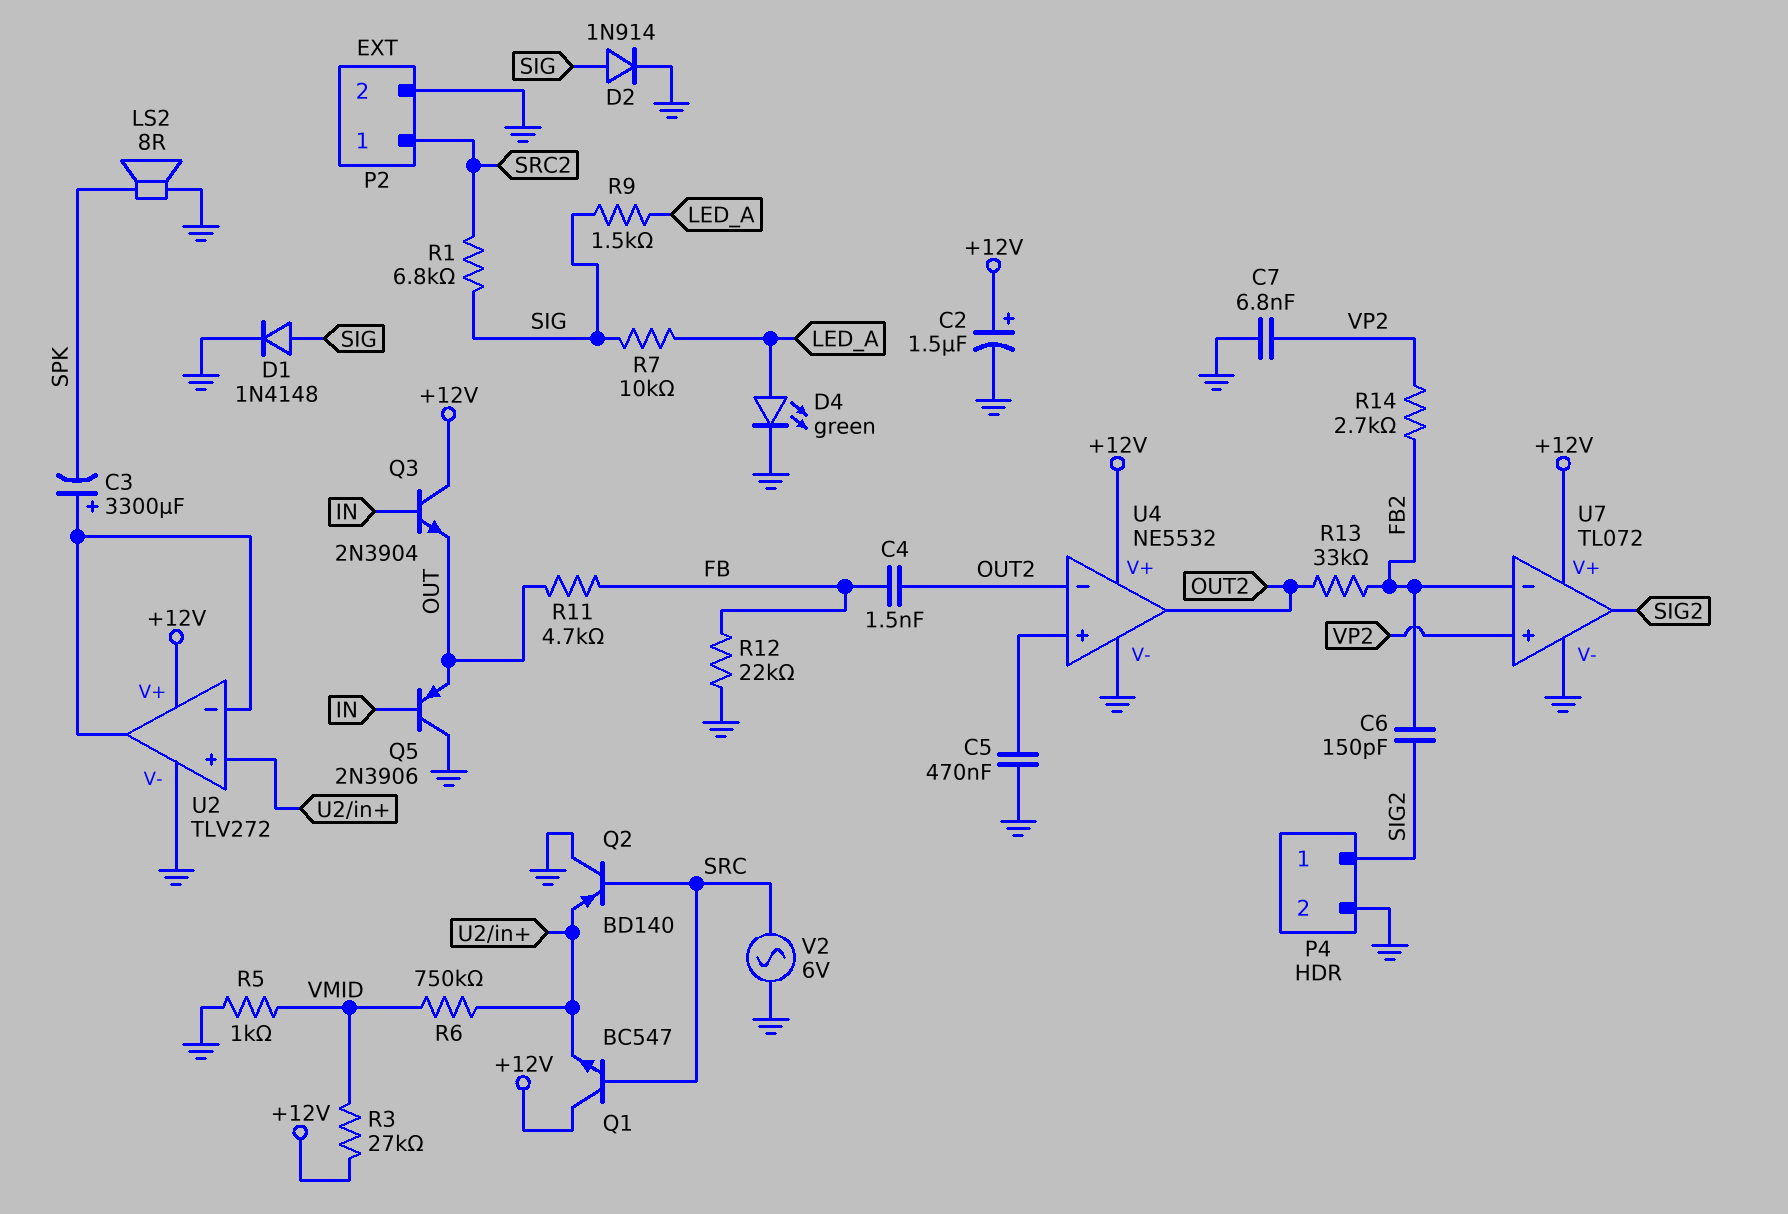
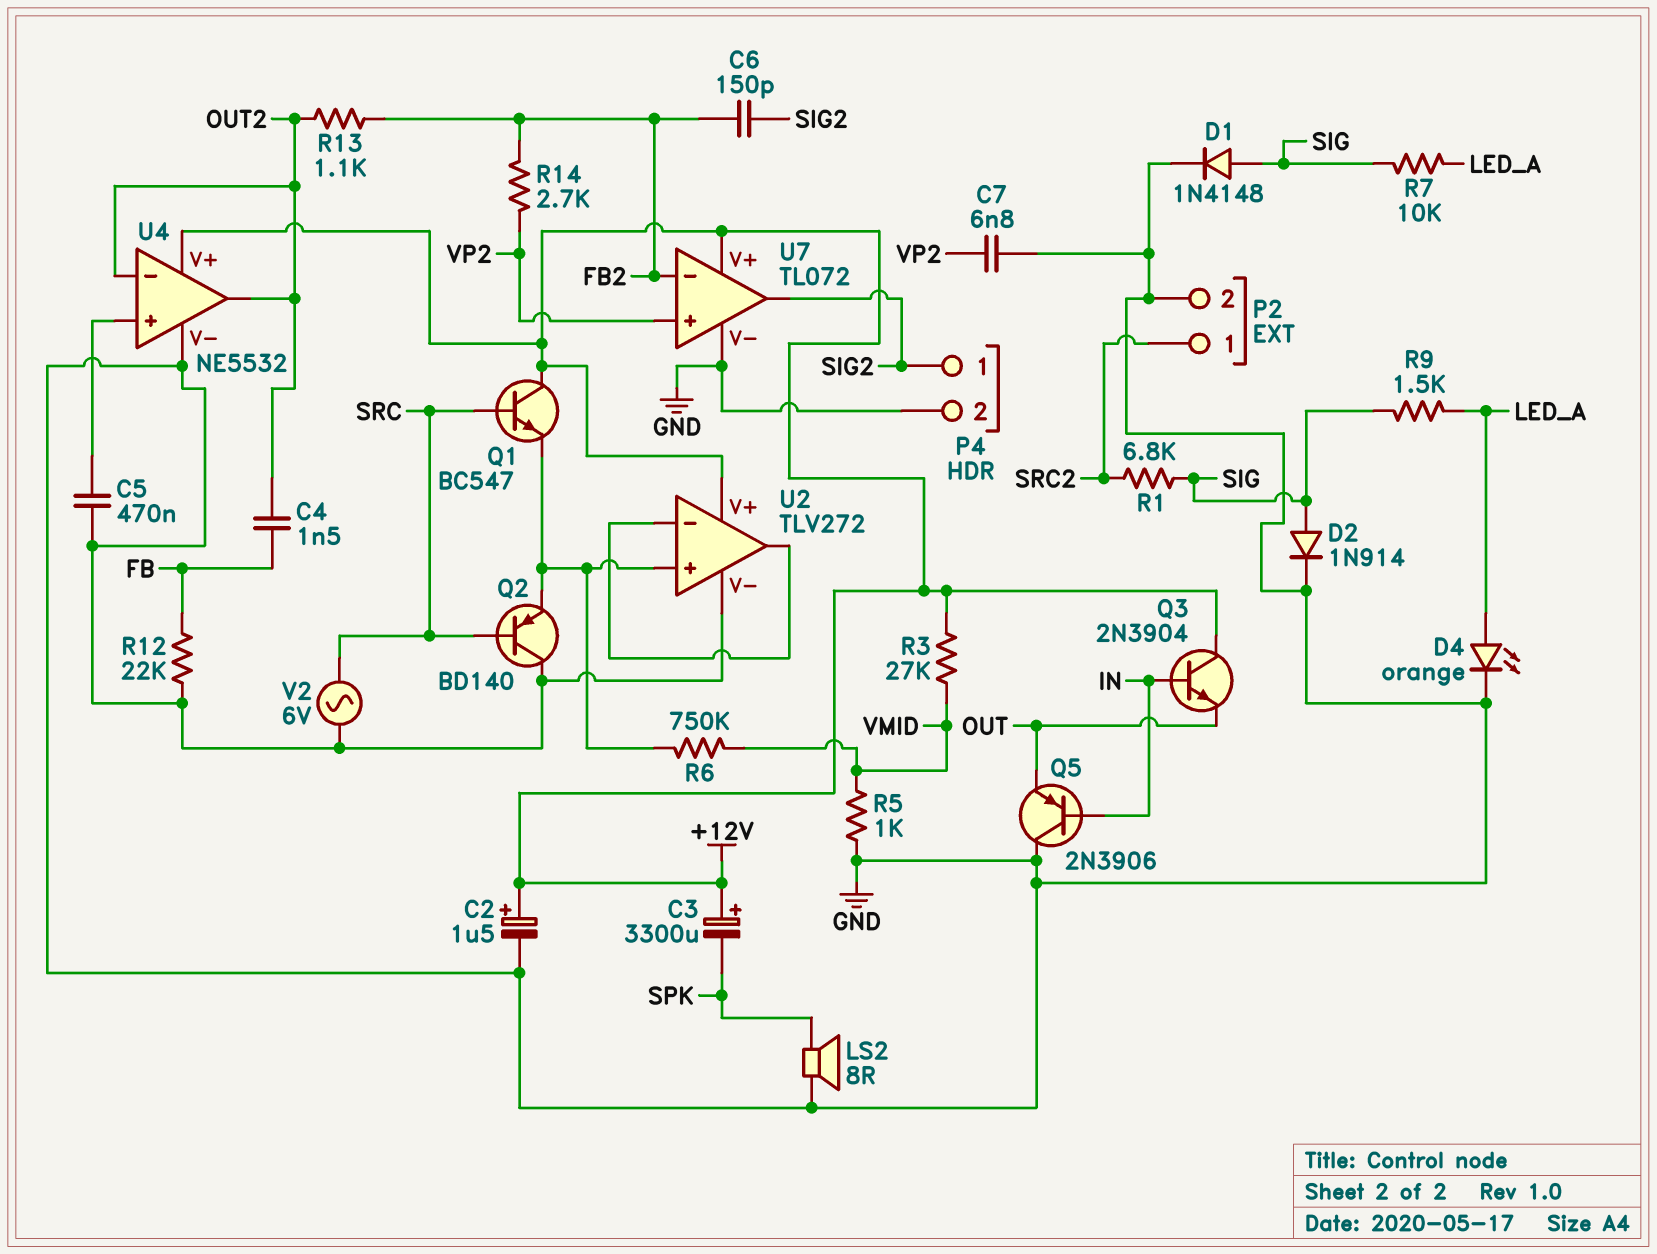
C3: 3300uF (plus U2/in-, minus SPK) -> 3300uF (plus +12V, minus SPK)
D4: LED green (A LED_A, K GND) -> LED orange (A LED_A, K GND)
R11: 4.7k (FB, OUT) -> none
R13: 33k (FB2, OUT2) -> 1.1k (FB2, OUT2)

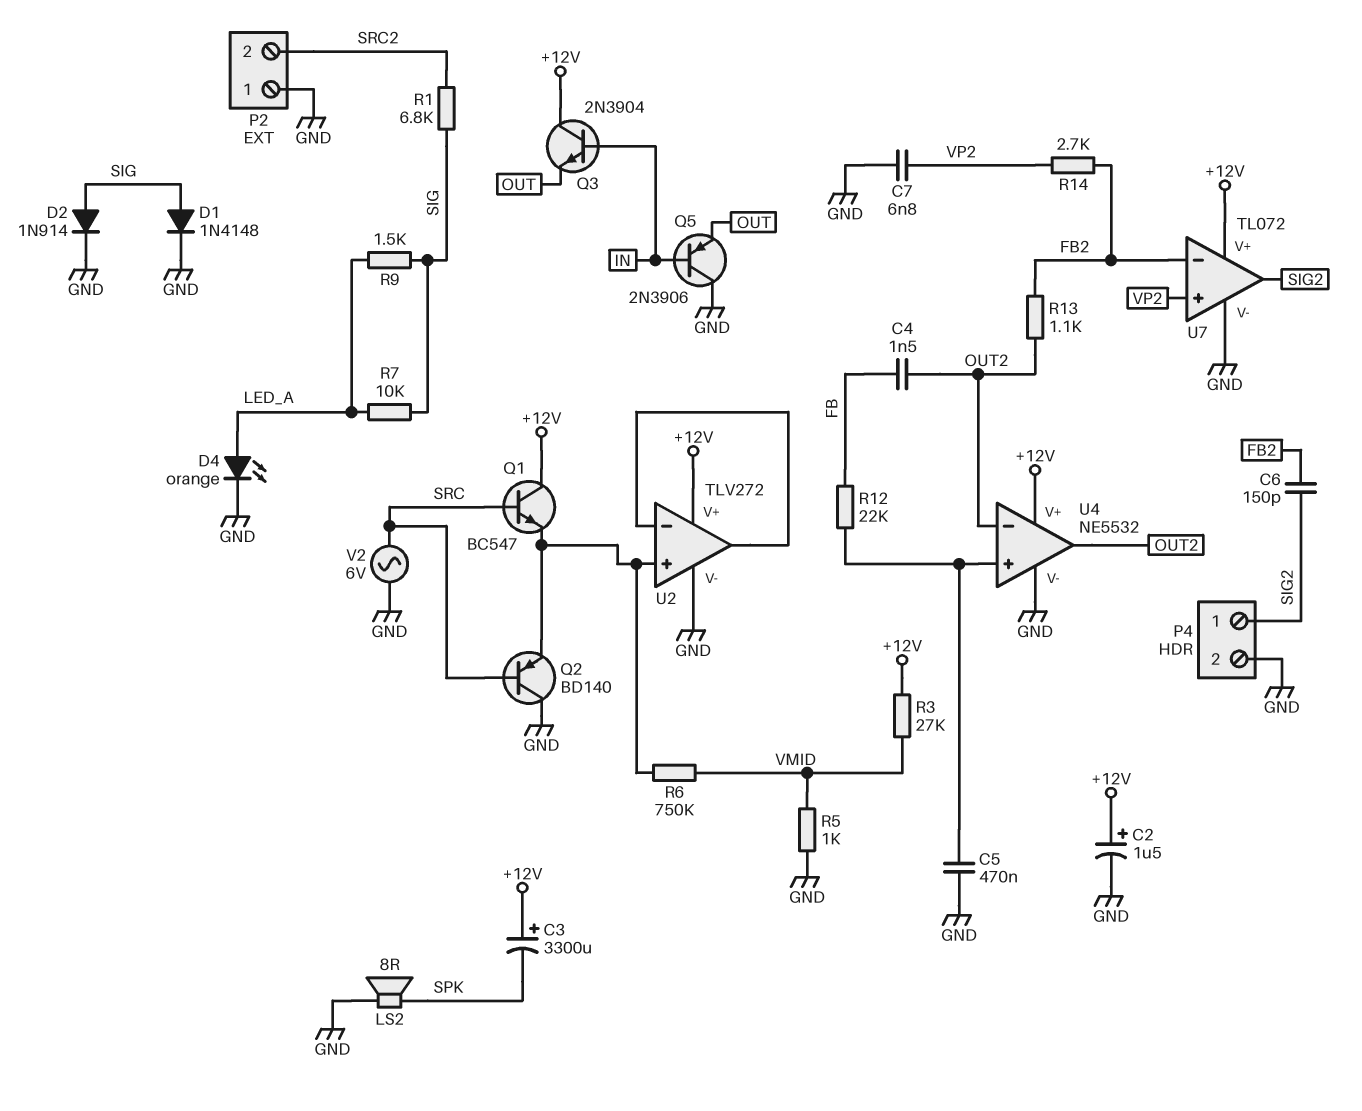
P2 pin 1: SRC2 -> GND
P2 pin 2: GND -> SRC2
R12: 22k (FB, GND) -> 22k (FB, U4/in+)

